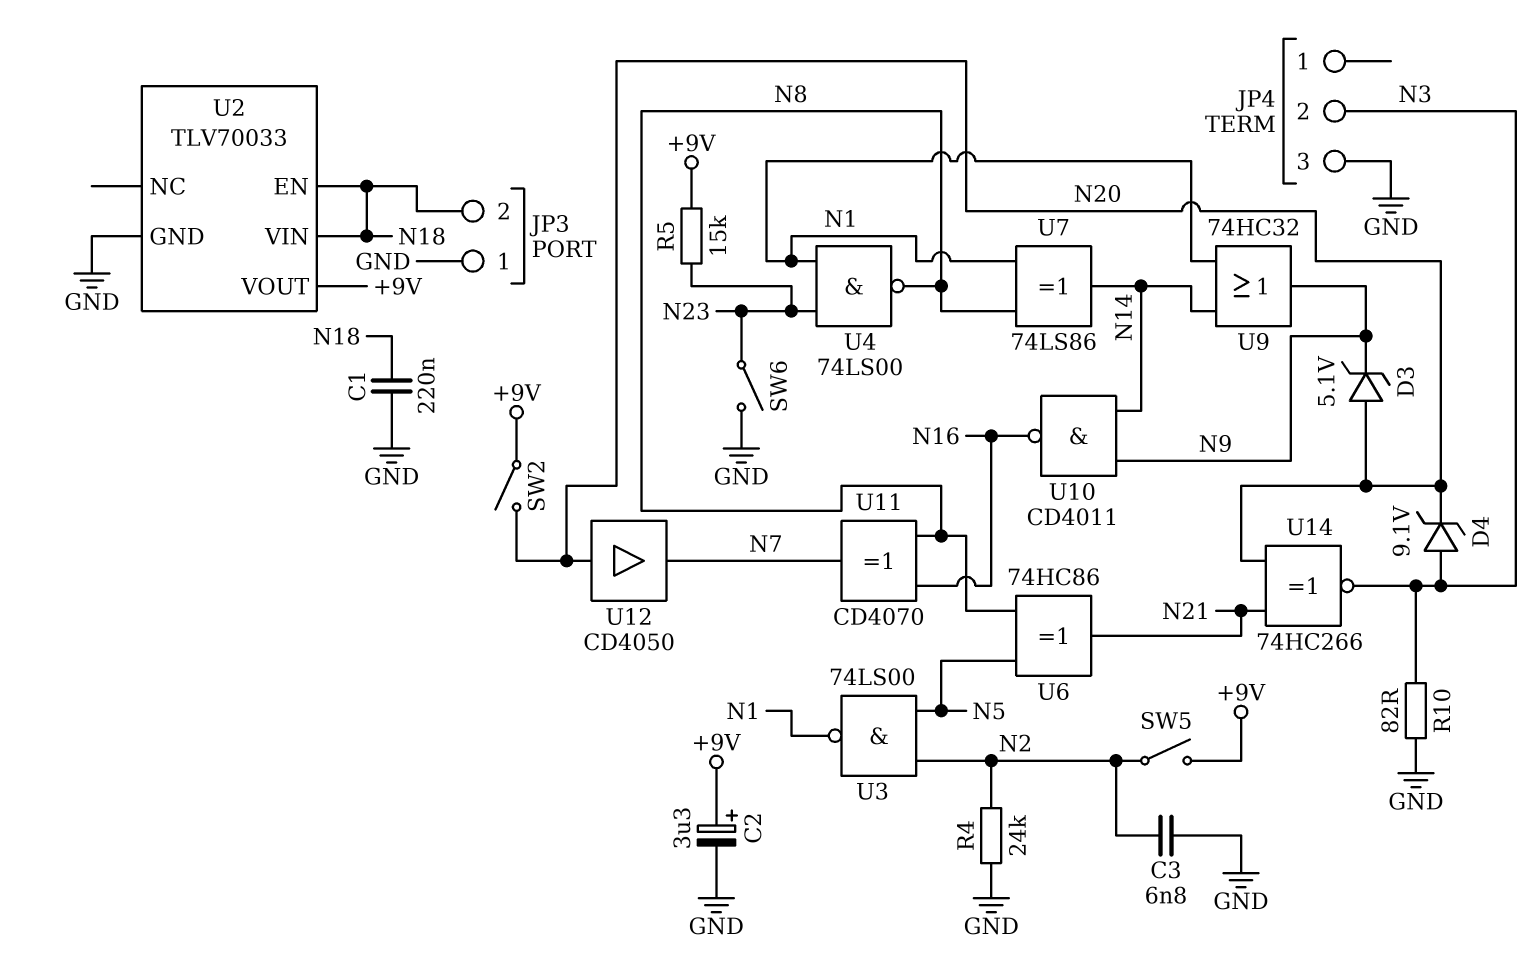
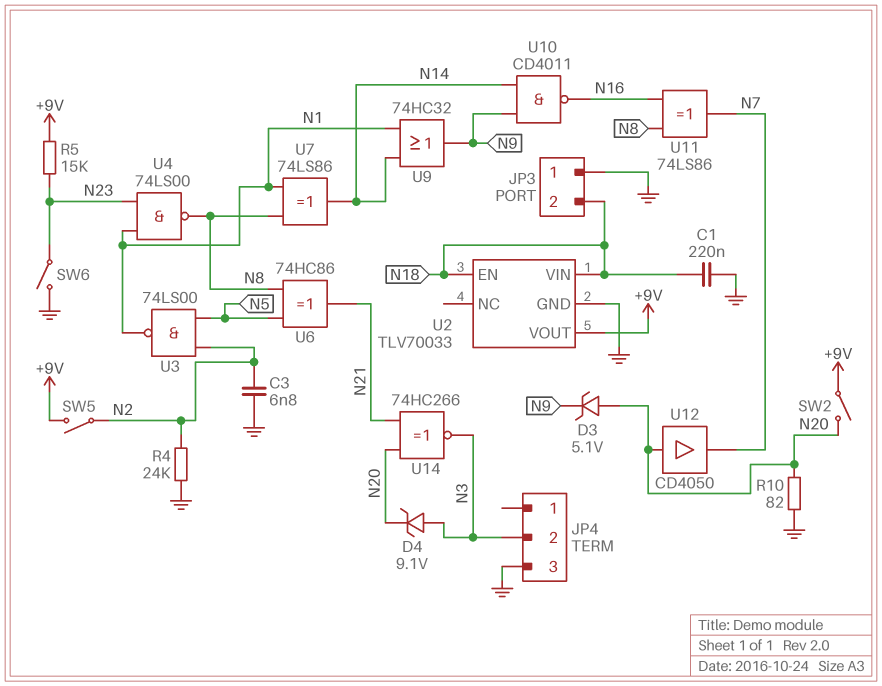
C2: 3.3uF (plus +9V, minus GND) -> none
R10: 82 (GND, N3) -> 82 (GND, N20)
U11: XOR CD4070 (in N8, in N16, out N7) -> XOR 74LS86 (in N8, in N16, out N7)

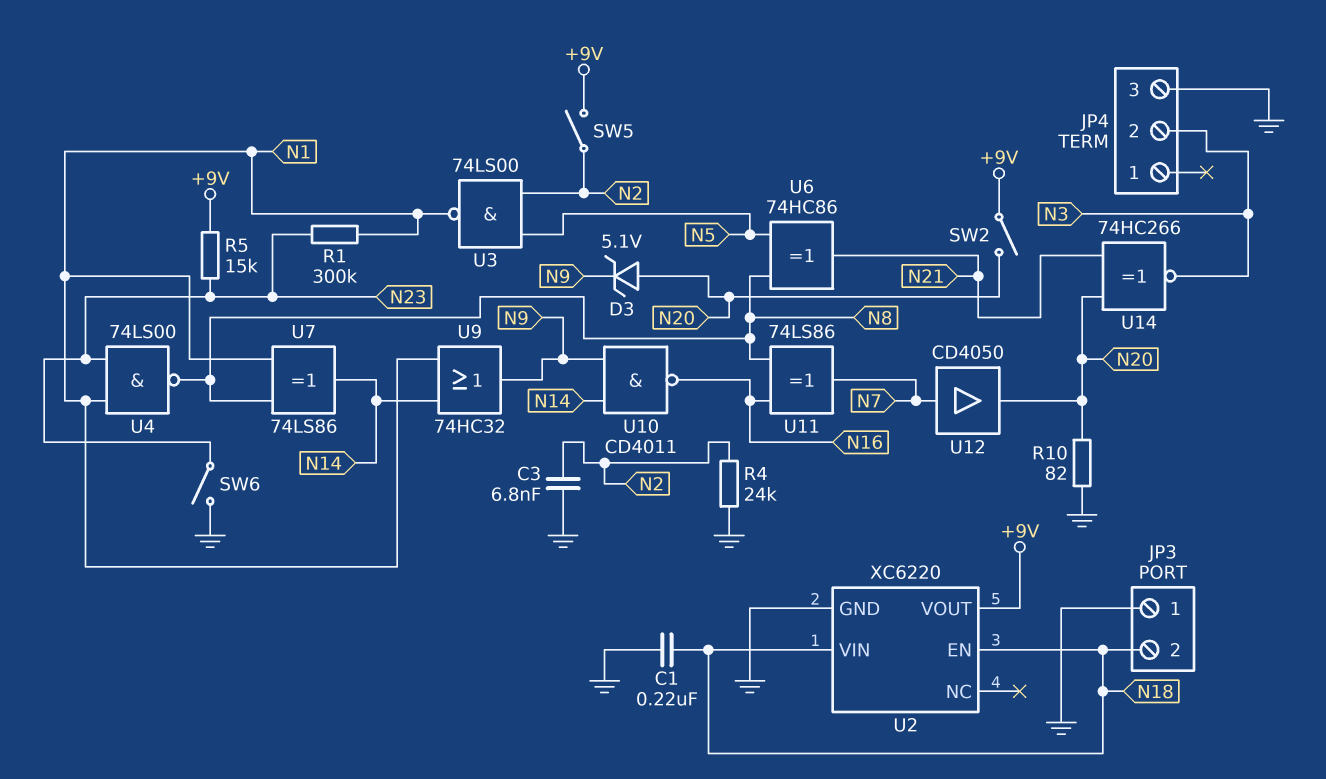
D4: zener 9.1V (A N3, K N20) -> none
R1: none -> 300k (N1, N23)
U2: TLV70033 -> XC6220
U12: buffer CD4050 (in N20, out N7) -> buffer CD4050 (in N7, out N20)

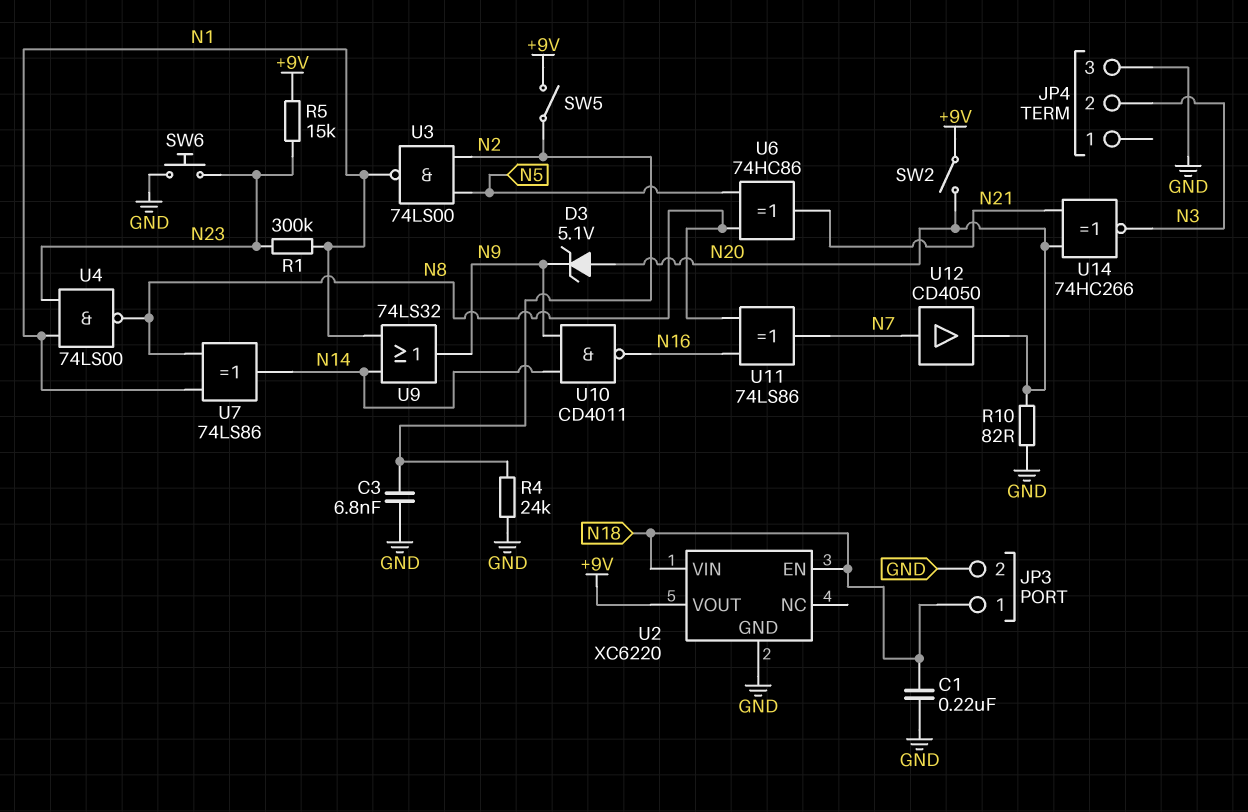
JP3 pin 1: GND -> N18
JP3 pin 2: N18 -> GND
SW6: switch (GND, N23) -> button (GND, N23)
U9: OR 74HC32 (in N1, in N14, out N9) -> OR 74LS32 (in N1, in N14, out N9)

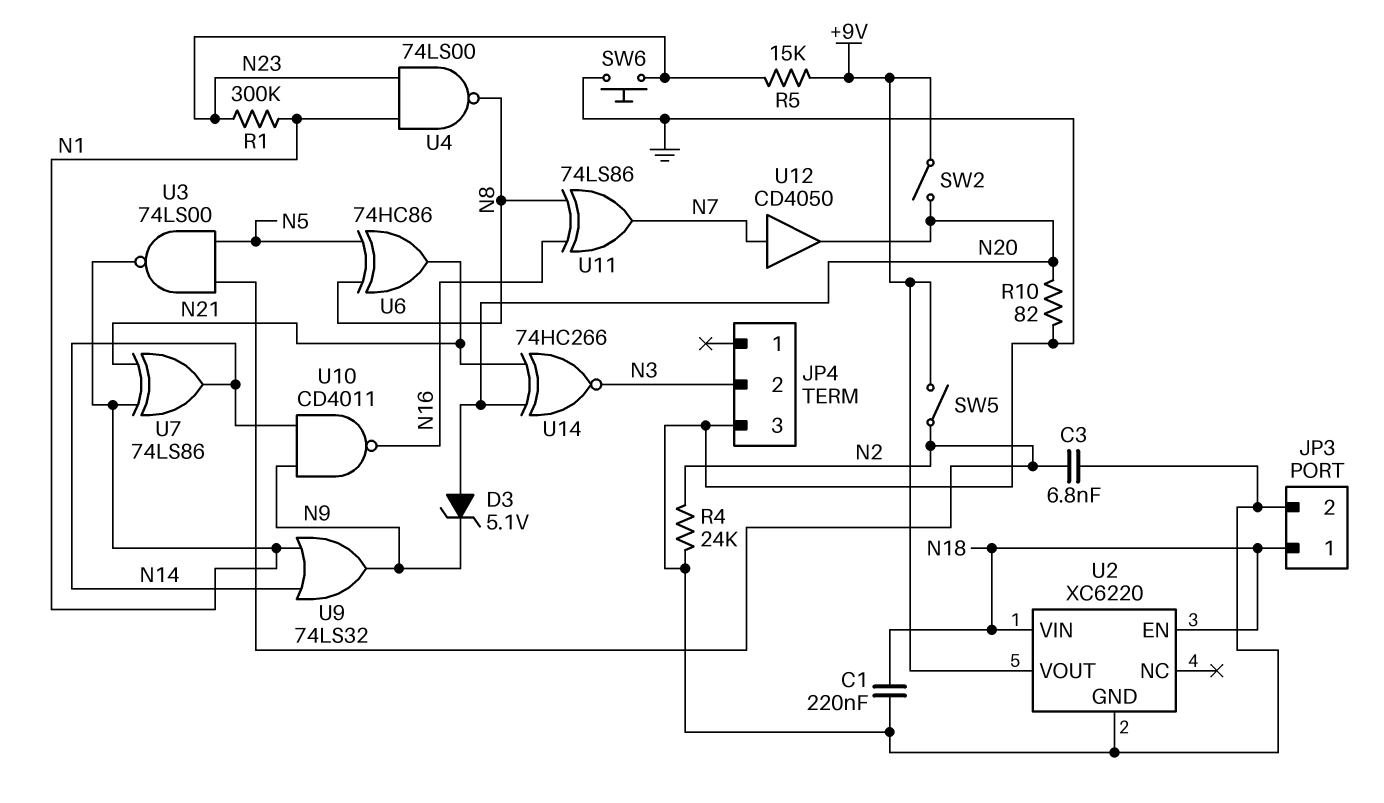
U7: XOR 74LS86 (in N1, in N8, out N14) -> XOR 74LS86 (in N1, in N21, out N14)

